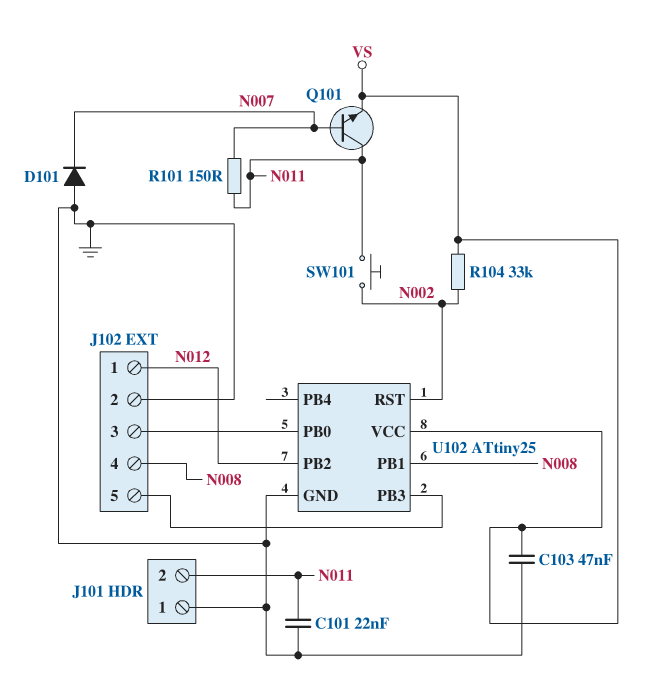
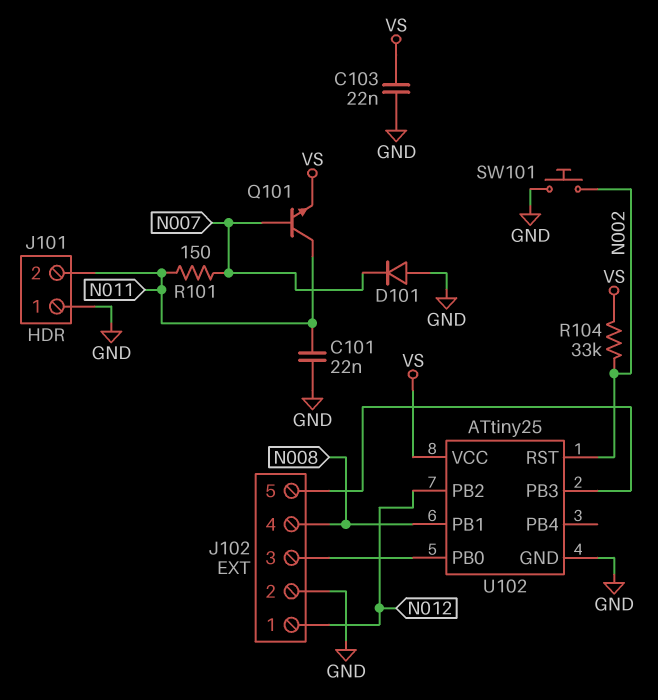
C103: 47nF (GND, VS) -> 22nF (GND, VS)
SW101: button (N002, N011) -> button (GND, N002)

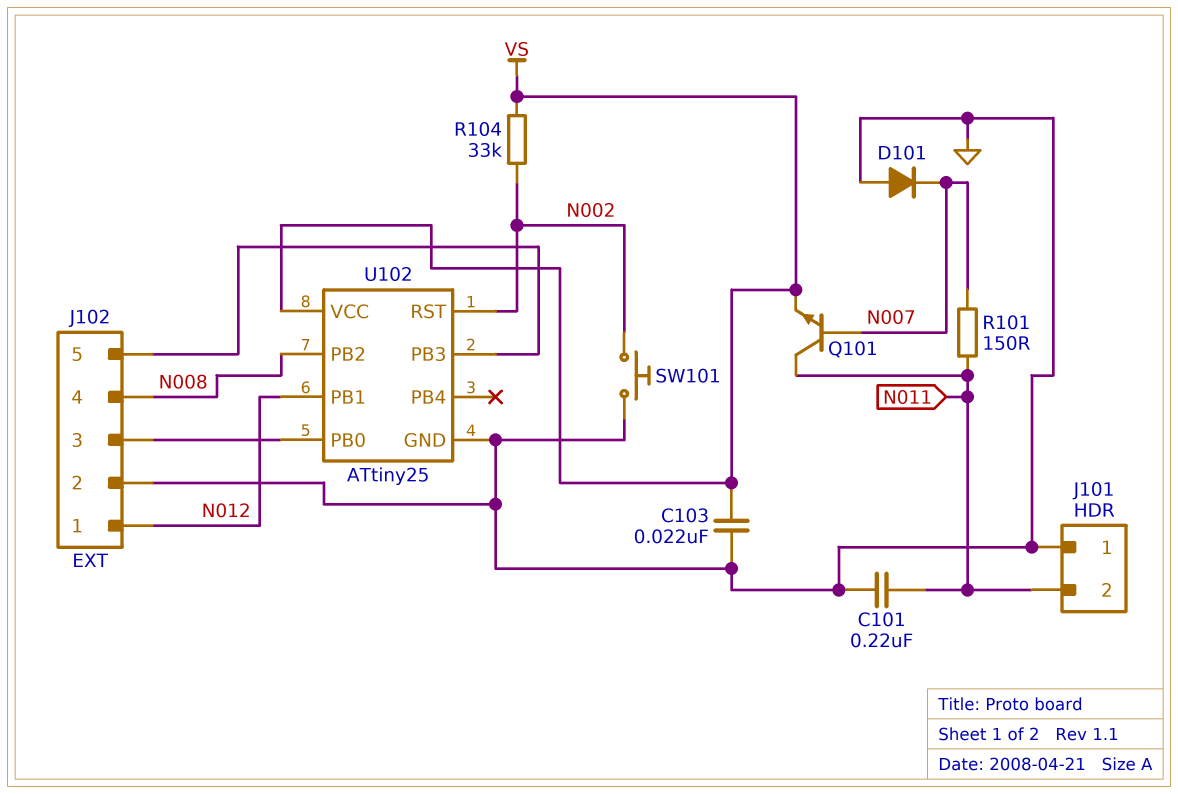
C101: 22nF (GND, N011) -> 220nF (GND, N011)
U102 pin PB1: N008 -> N012
U102 pin PB2: N012 -> N008

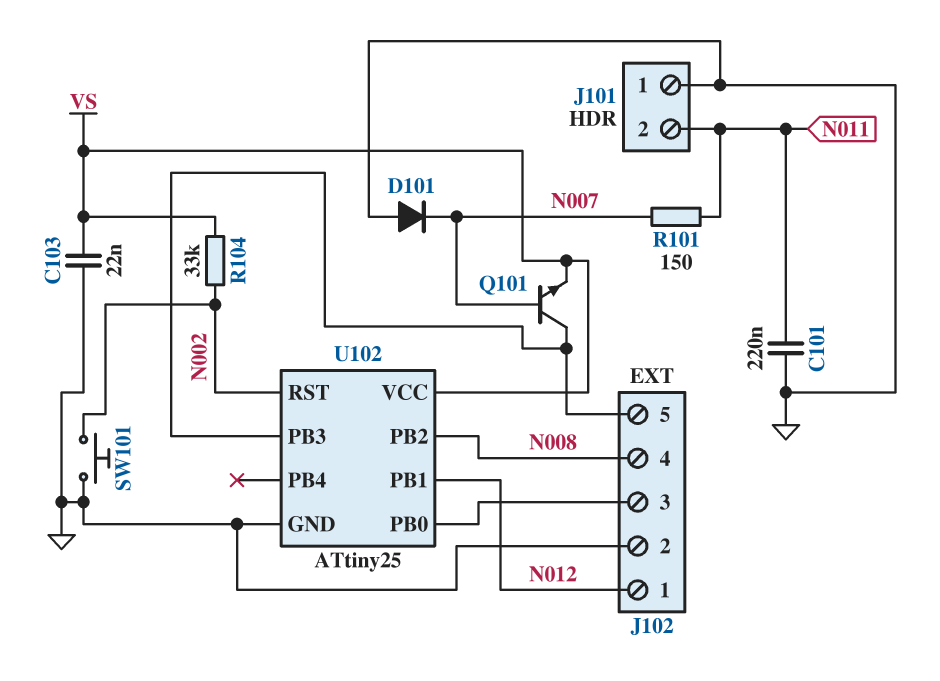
Q101: NPN (B N007, C N011, E VS) -> NPN (B N007, C J102/5, E VS)

